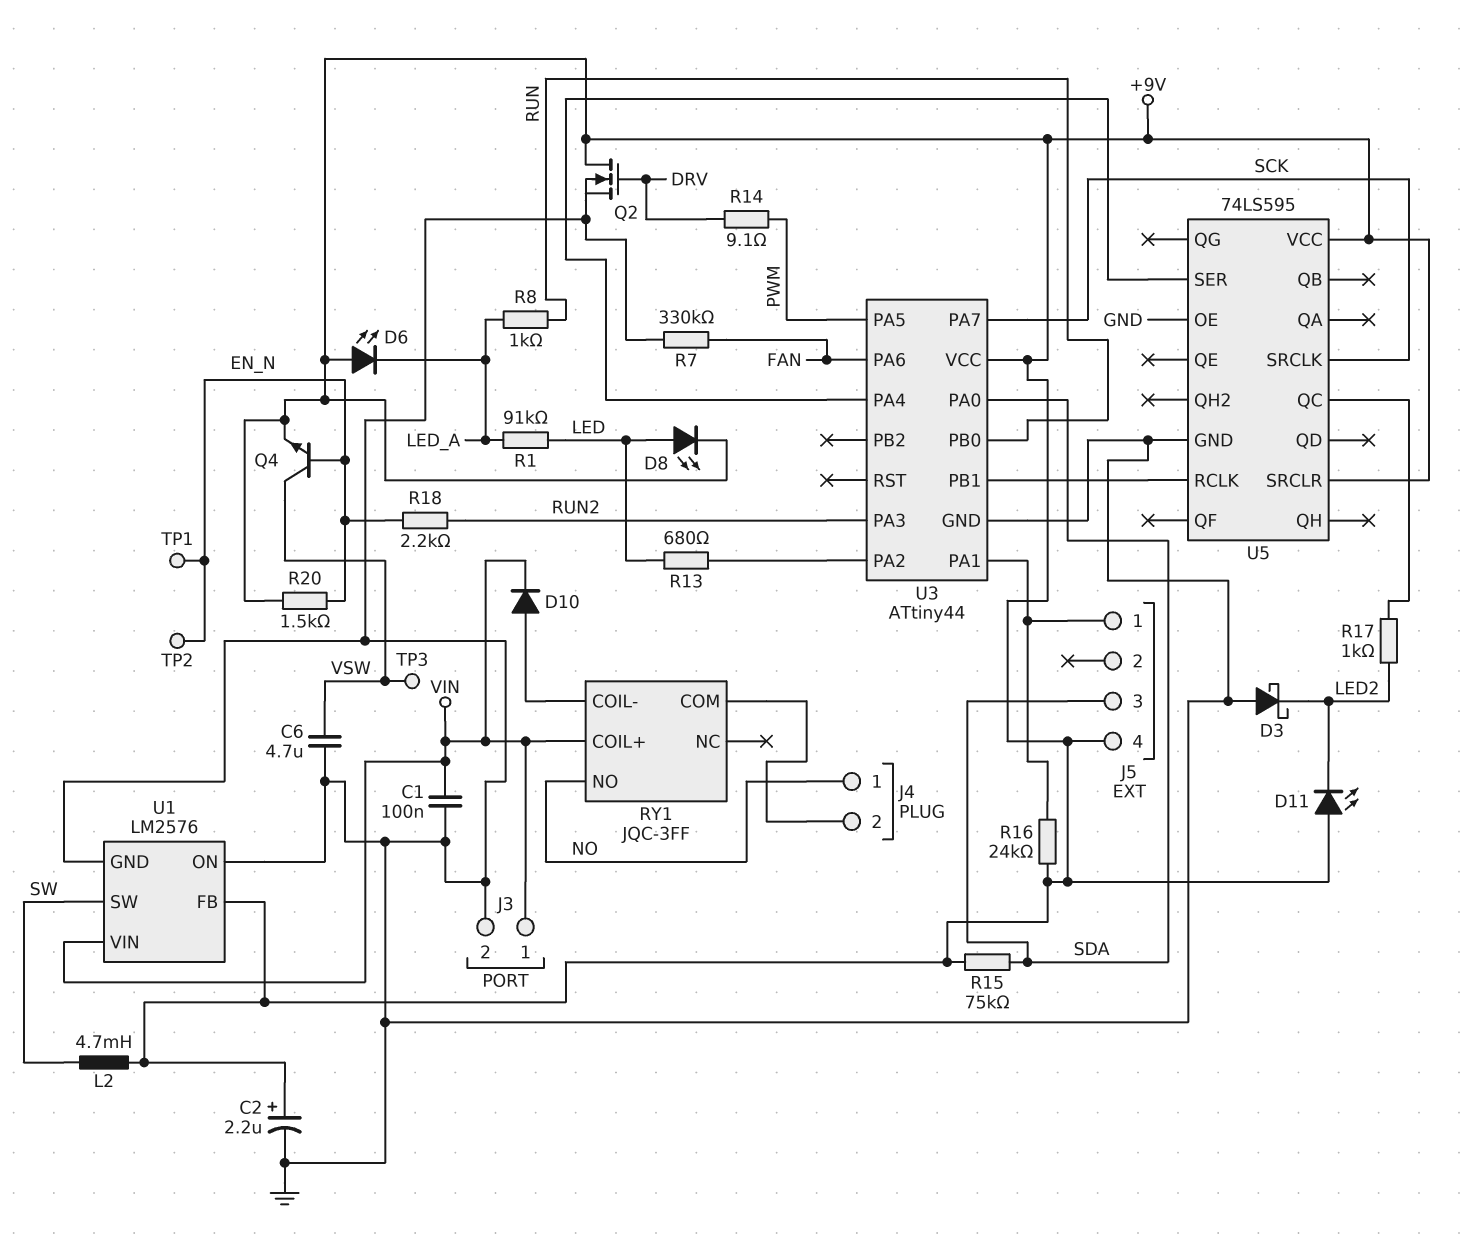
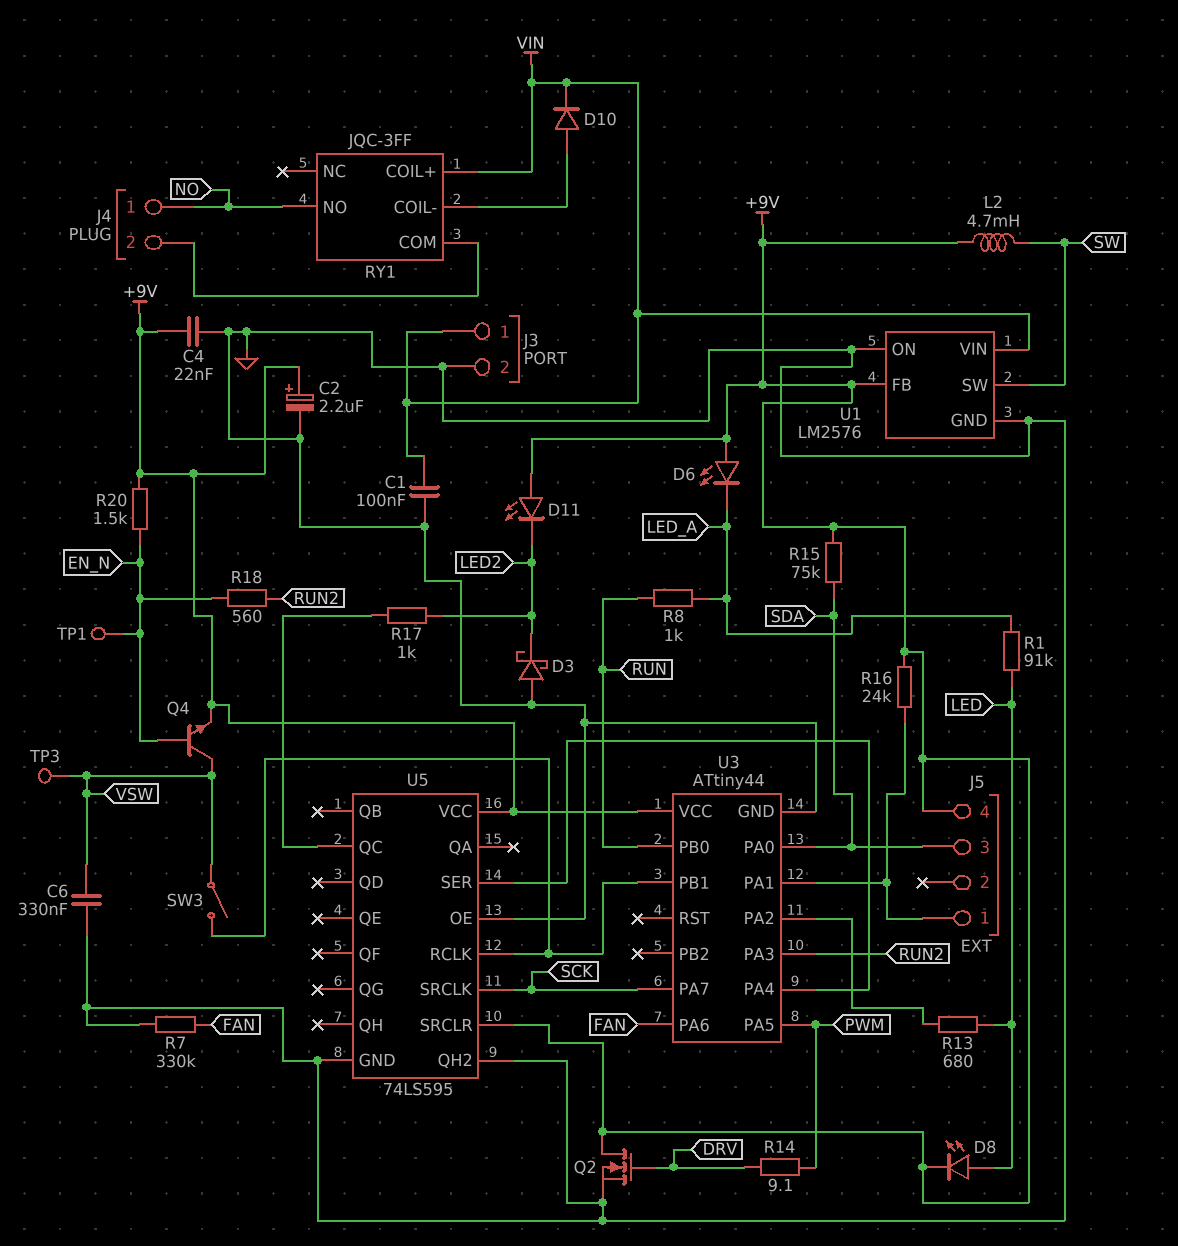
C4: none -> 22nF (+9V, GND)
C6: 4.7uF (GND, VSW) -> 330nF (GND, VSW)
R18: 2.2k (EN_N, RUN2) -> 560 (EN_N, RUN2)
SW3: none -> switch (U3/PB1, VSW)
TP2: test point (EN_N) -> none
U5 pin QH2: none -> GND

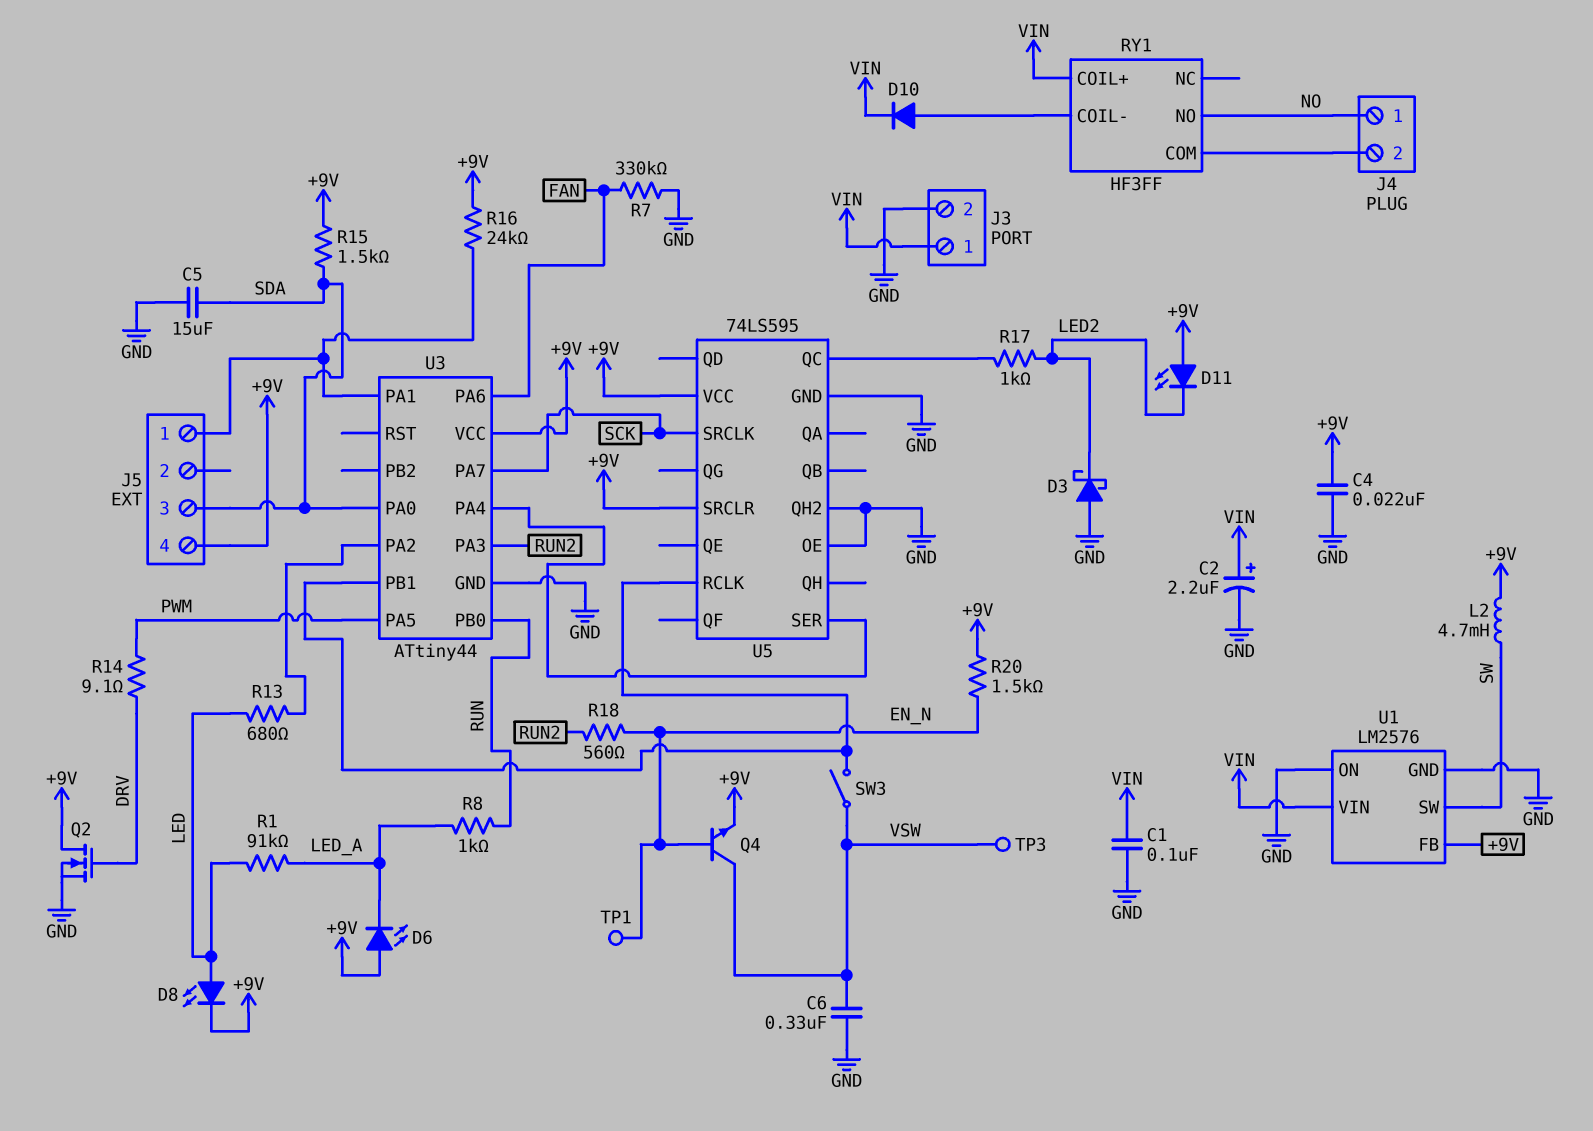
C2: 2.2uF (plus +9V, minus GND) -> 2.2uF (plus VIN, minus GND)
C5: none -> 15uF (GND, SDA)
R15: 75k (+9V, SDA) -> 1.5k (+9V, SDA)
RY1: JQC-3FF -> HF3FF

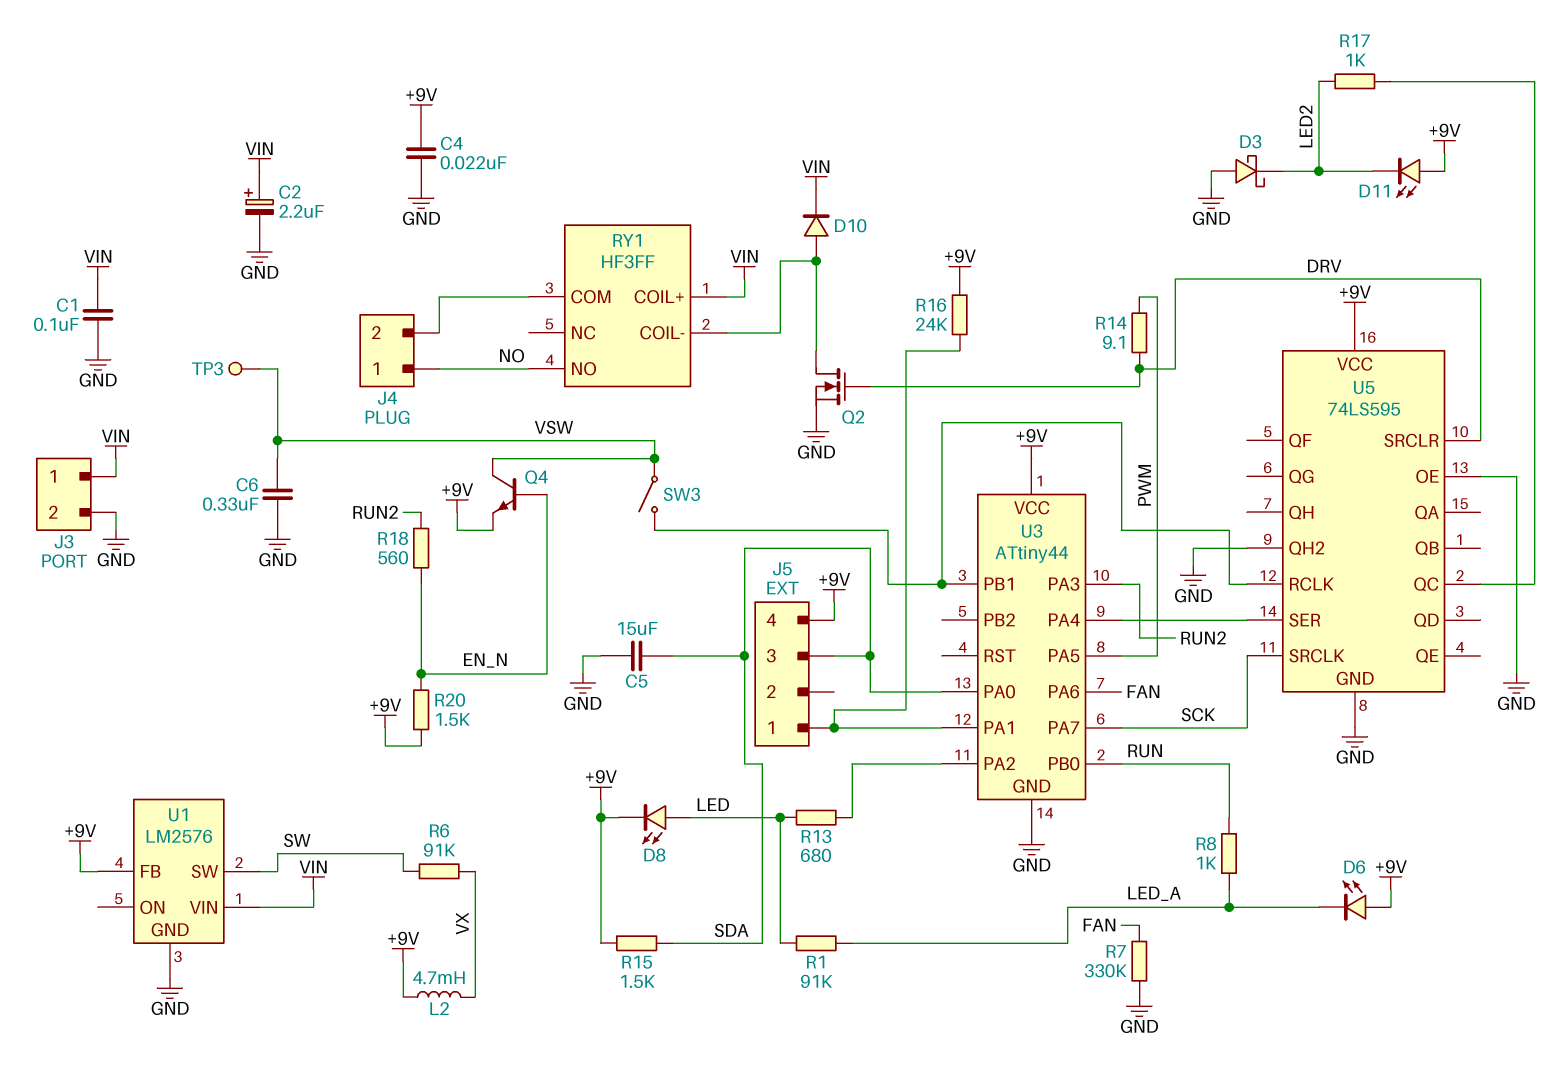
L2: 4.7mH (+9V, SW) -> 4.7mH (+9V, VX)
Q2: NMOS (G DRV, D +9V, S GND) -> NMOS (G DRV, D RY1/COIL-, S GND)
R6: none -> 91k (SW, VX)
TP1: test point (EN_N) -> none
U1 pin ON: GND -> none
U5 pin SRCLR: +9V -> DRV

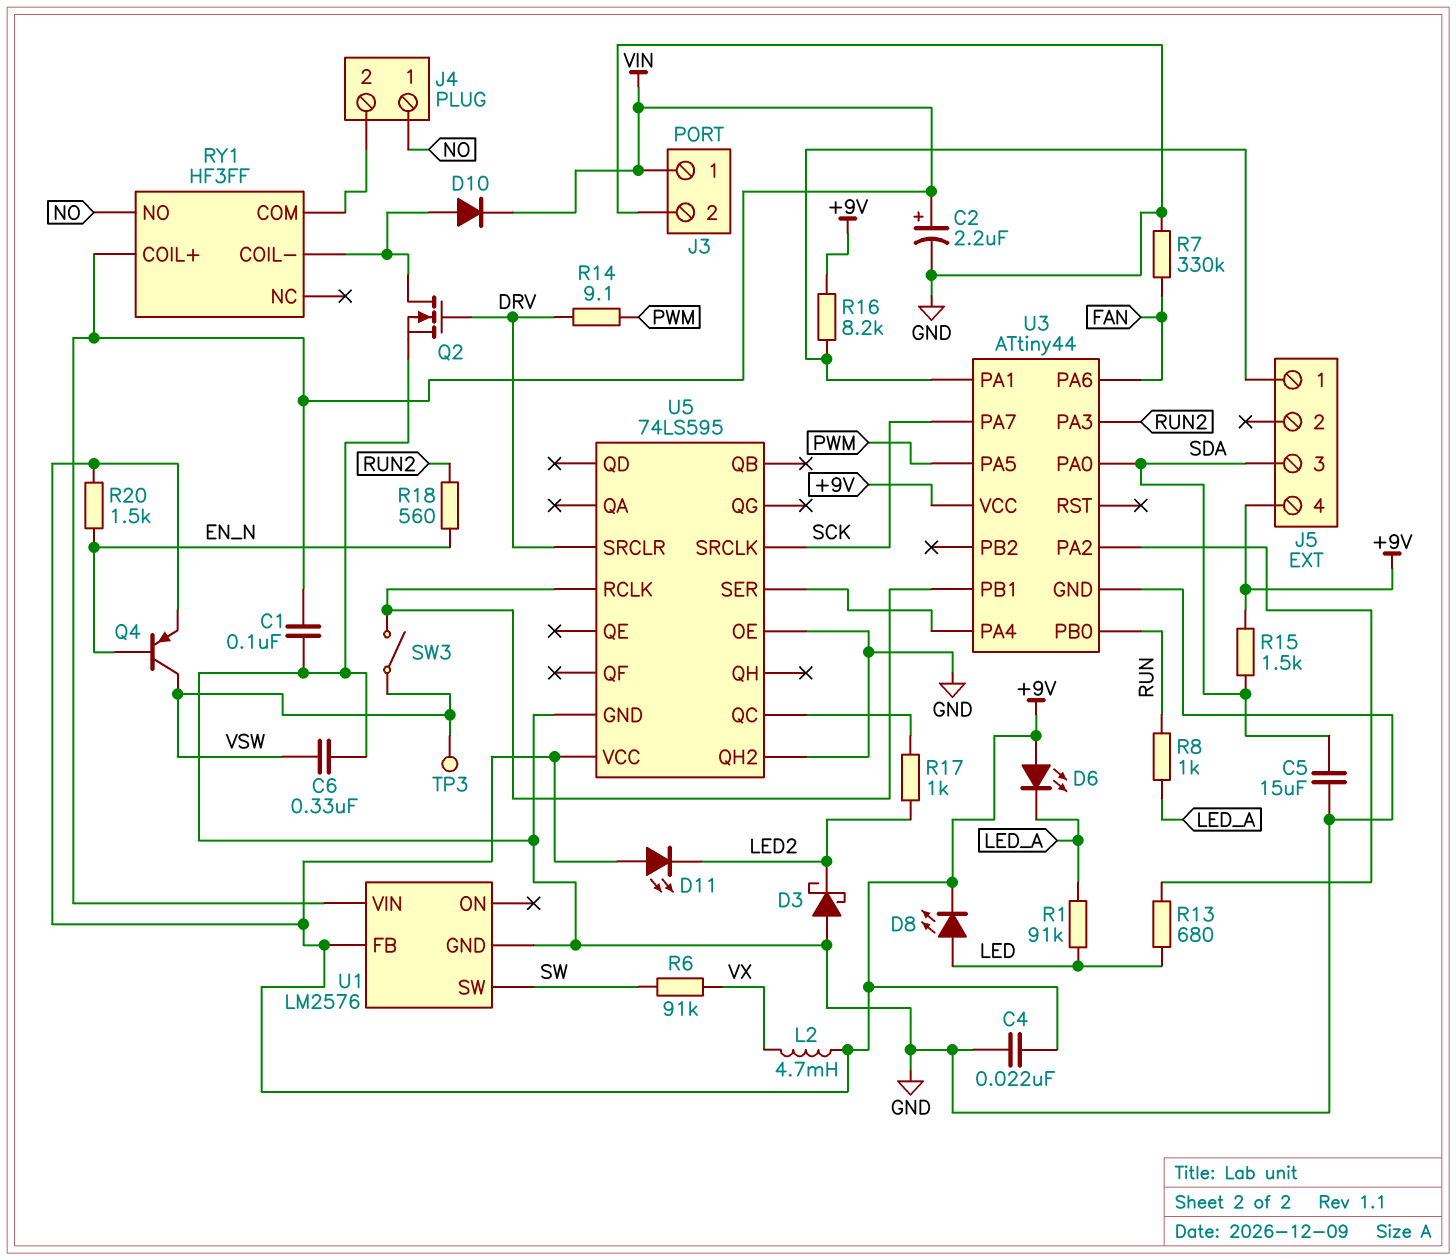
Q4: NPN (B EN_N, C VSW, E +9V) -> PNP (B EN_N, C VSW, E +9V)
R16: 24k (+9V, J5/1) -> 8.2k (+9V, J5/1)

